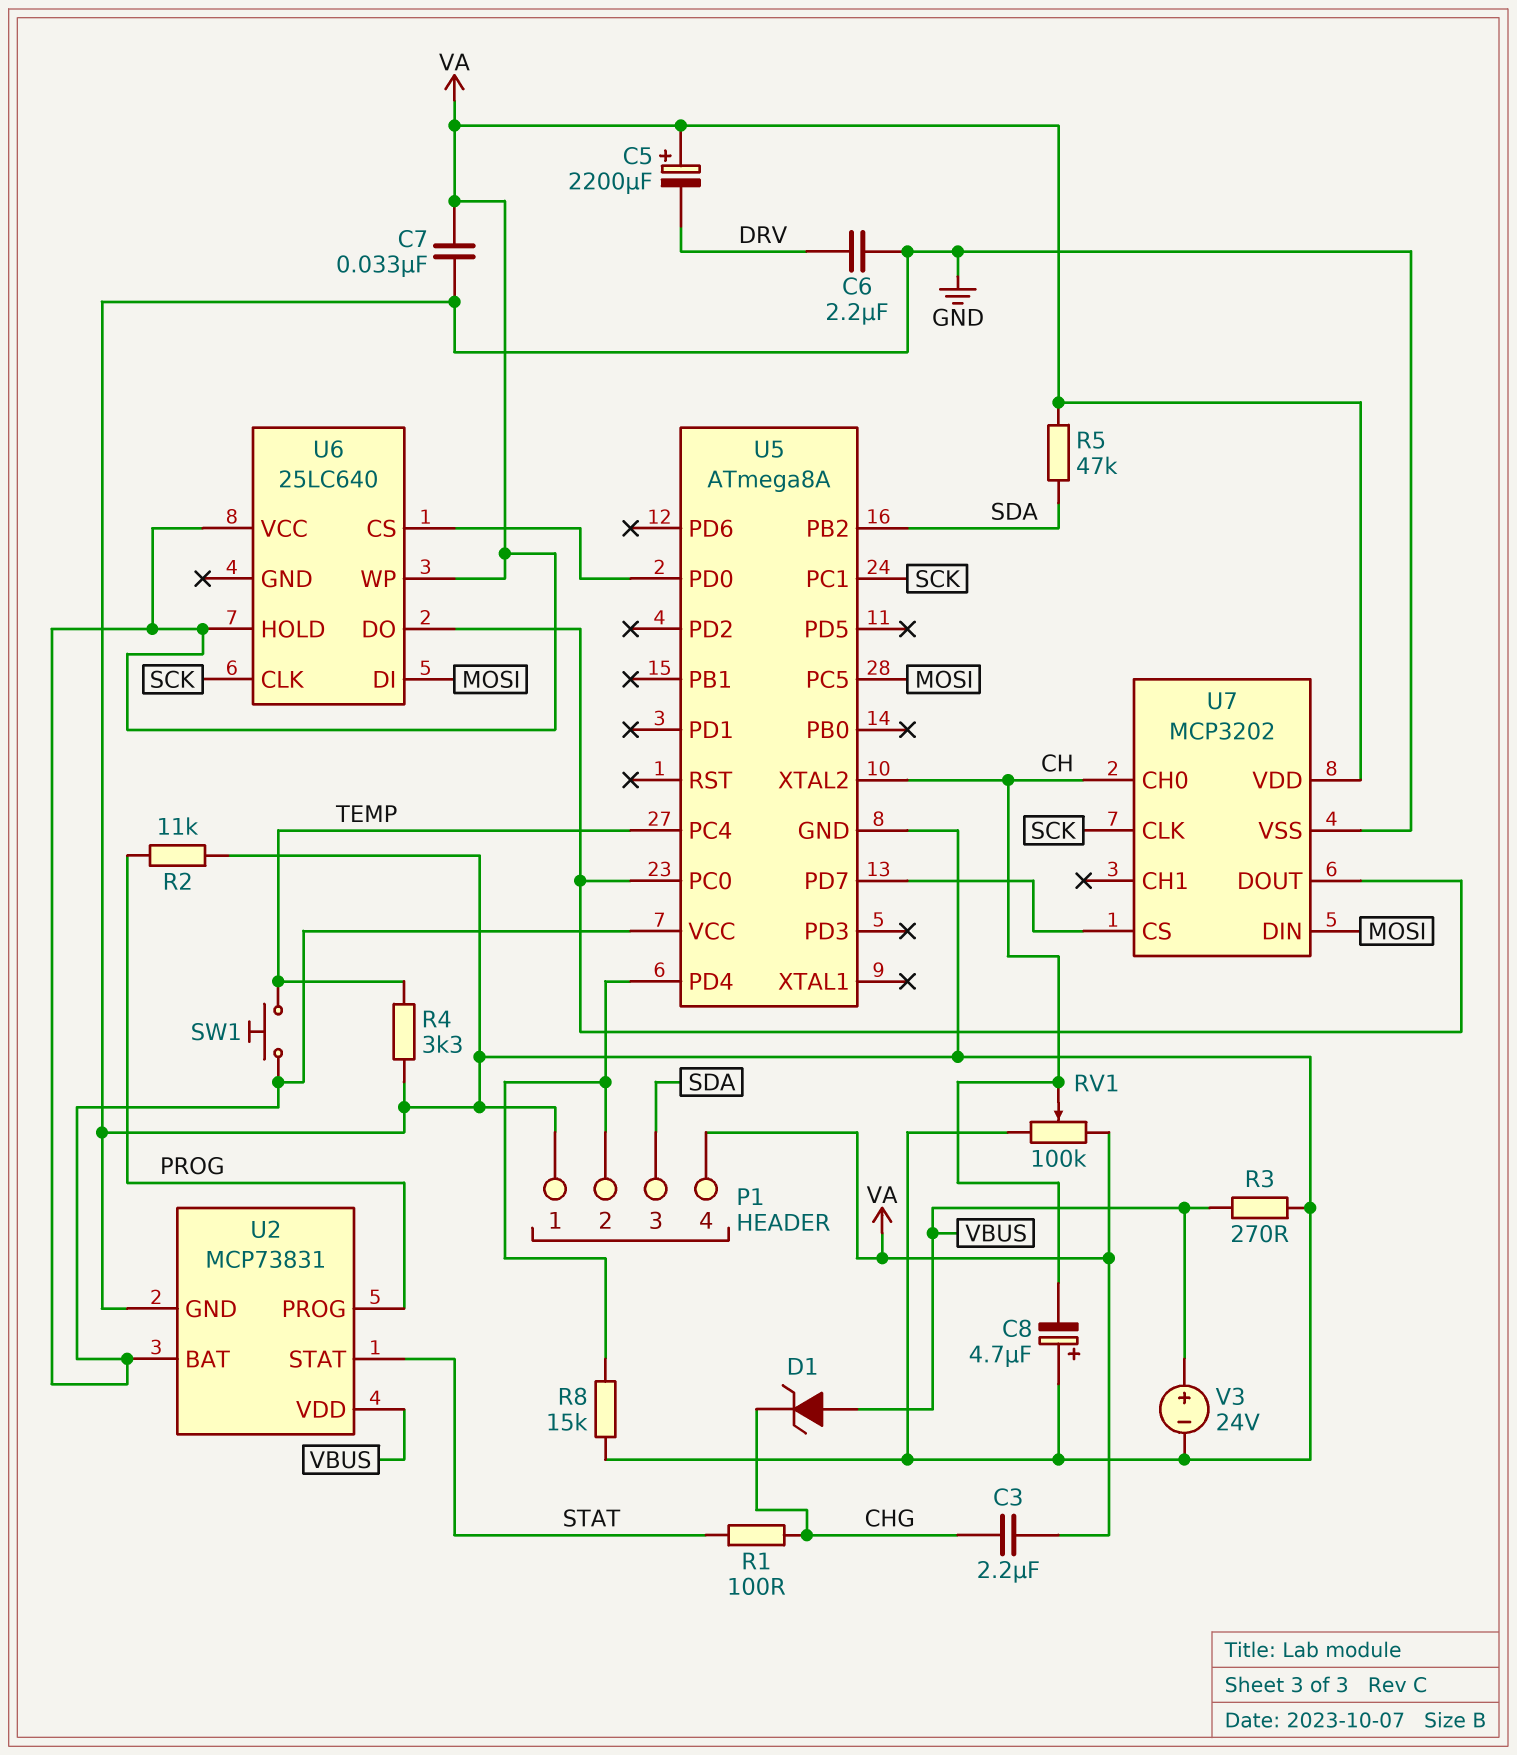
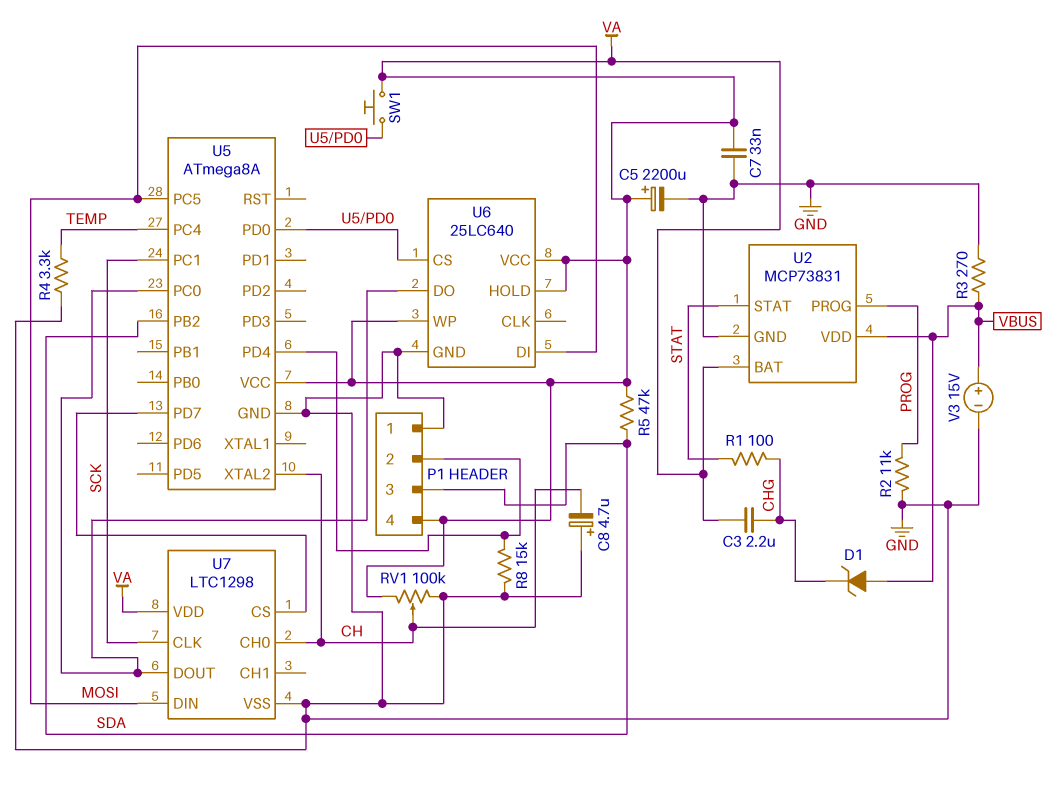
C5: 2200uF (plus VA, minus DRV) -> 2200uF (plus VA, minus GND)
C6: 2.2uF (DRV, GND) -> none
SW1: button (TEMP, VA) -> button (U5/PD0, VA)
U6 pin CLK: SCK -> none
U6 pin GND: none -> GND
U7: MCP3202 -> LTC1298
V3: 24V (plus VBUS, minus GND) -> 15V (plus VBUS, minus GND)

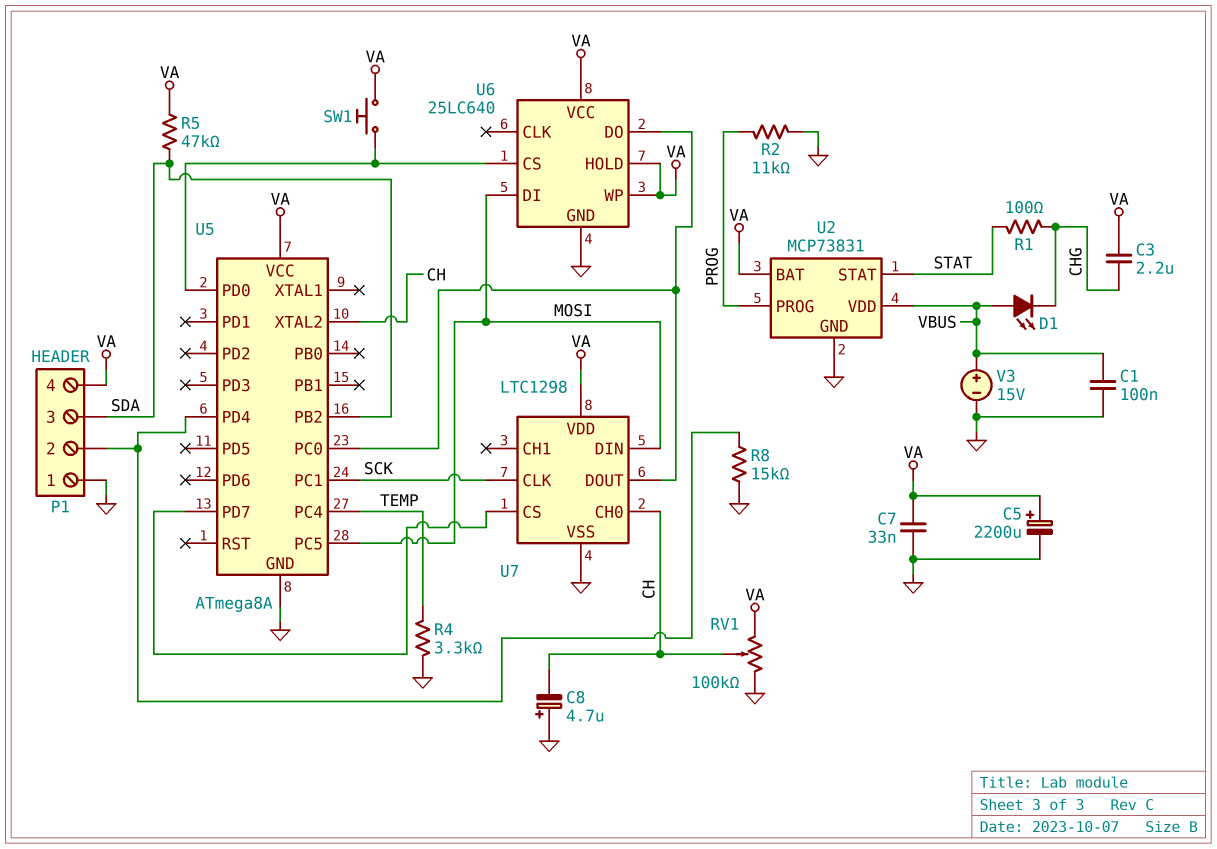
C1: none -> 100nF (GND, VBUS)
D1: zener (A VBUS, K CHG) -> LED (A VBUS, K CHG)
R3: 270 (GND, VBUS) -> none

